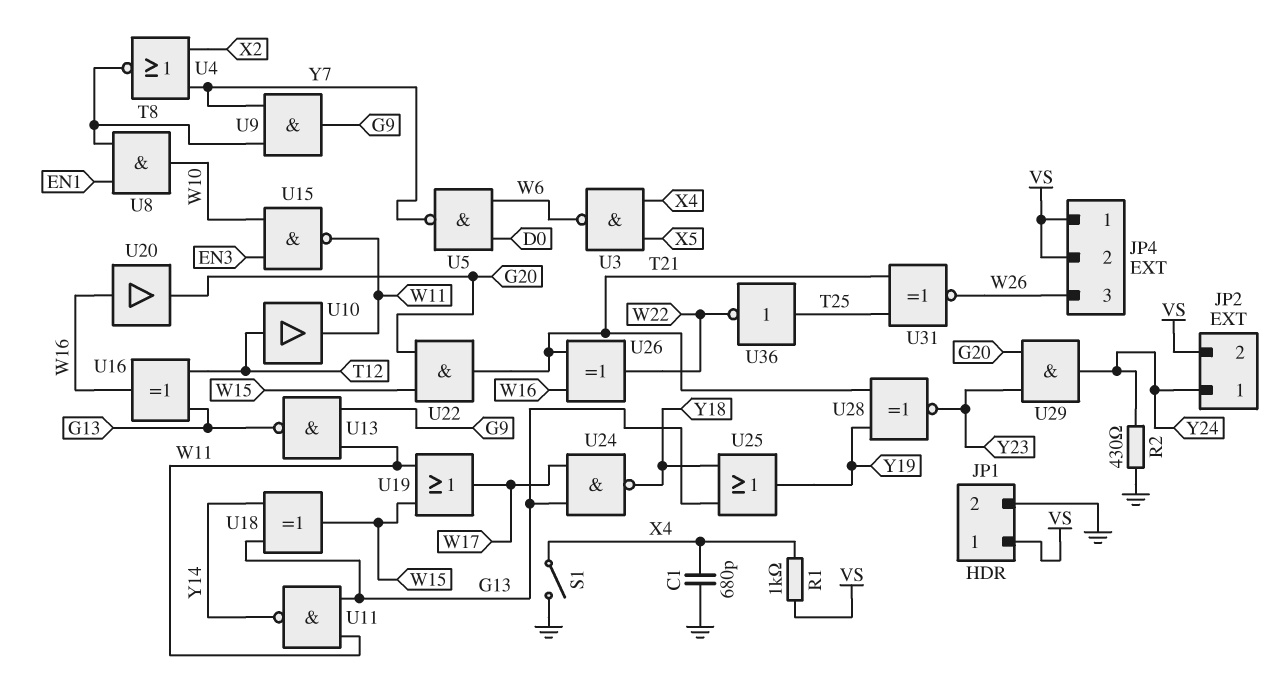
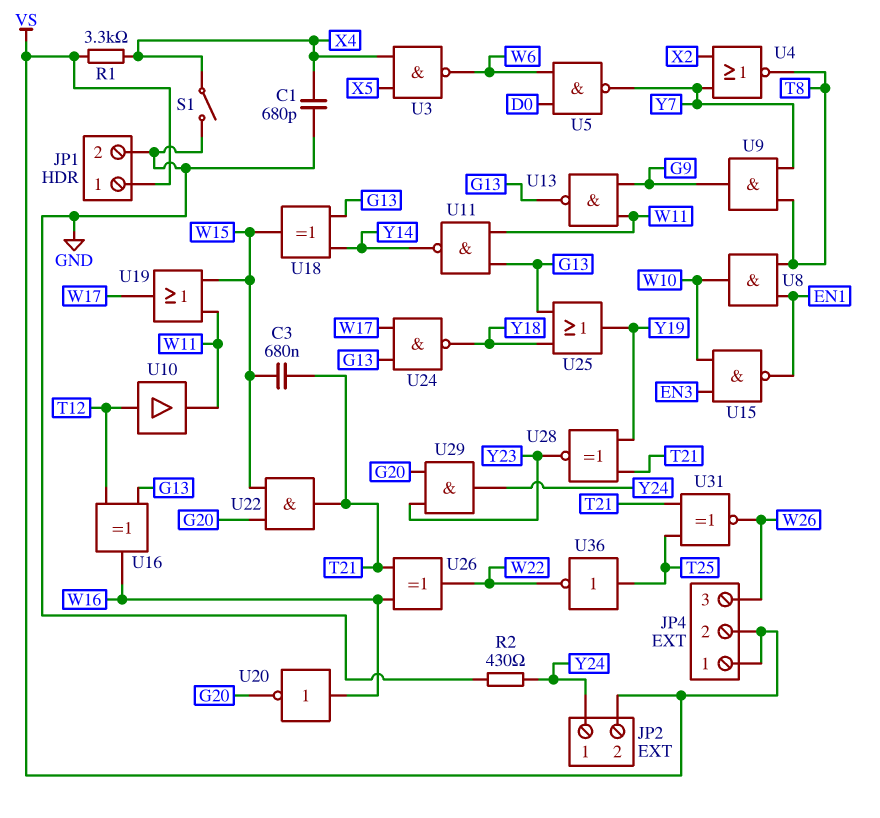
C3: none -> 680nF (T21, W15)
R1: 1k (VS, X4) -> 3.3k (VS, X4)
U15: NAND (in EN3, in W10, out W11) -> NAND (in EN3, in W10, out EN1)
U20: buffer (in W16, out G20) -> NOT (in W16, out G20)

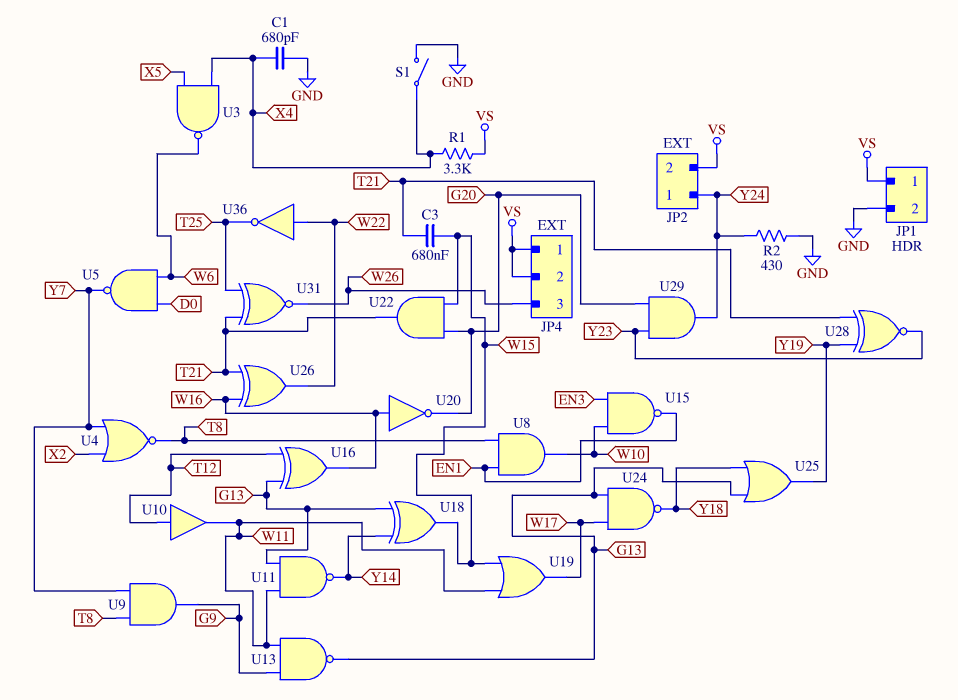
U36: NOT (in T25, out W22) -> NOT (in W22, out T25)

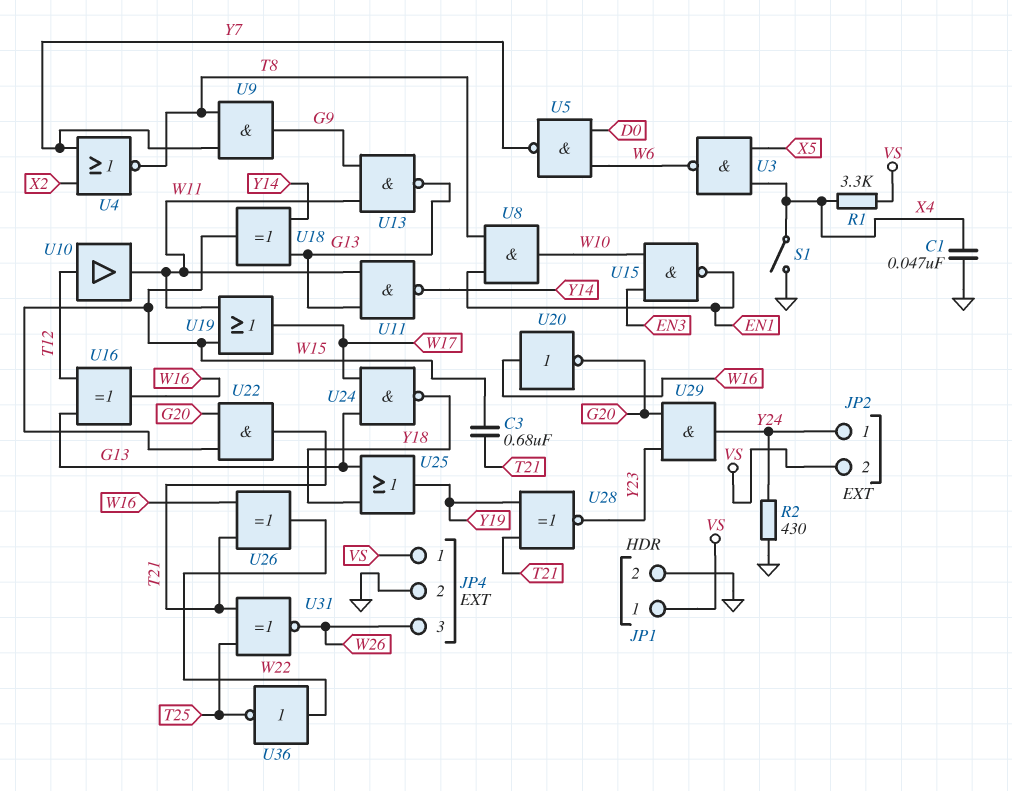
C1: 680pF (GND, X4) -> 47nF (GND, X4)
JP4 pin 2: VS -> GND

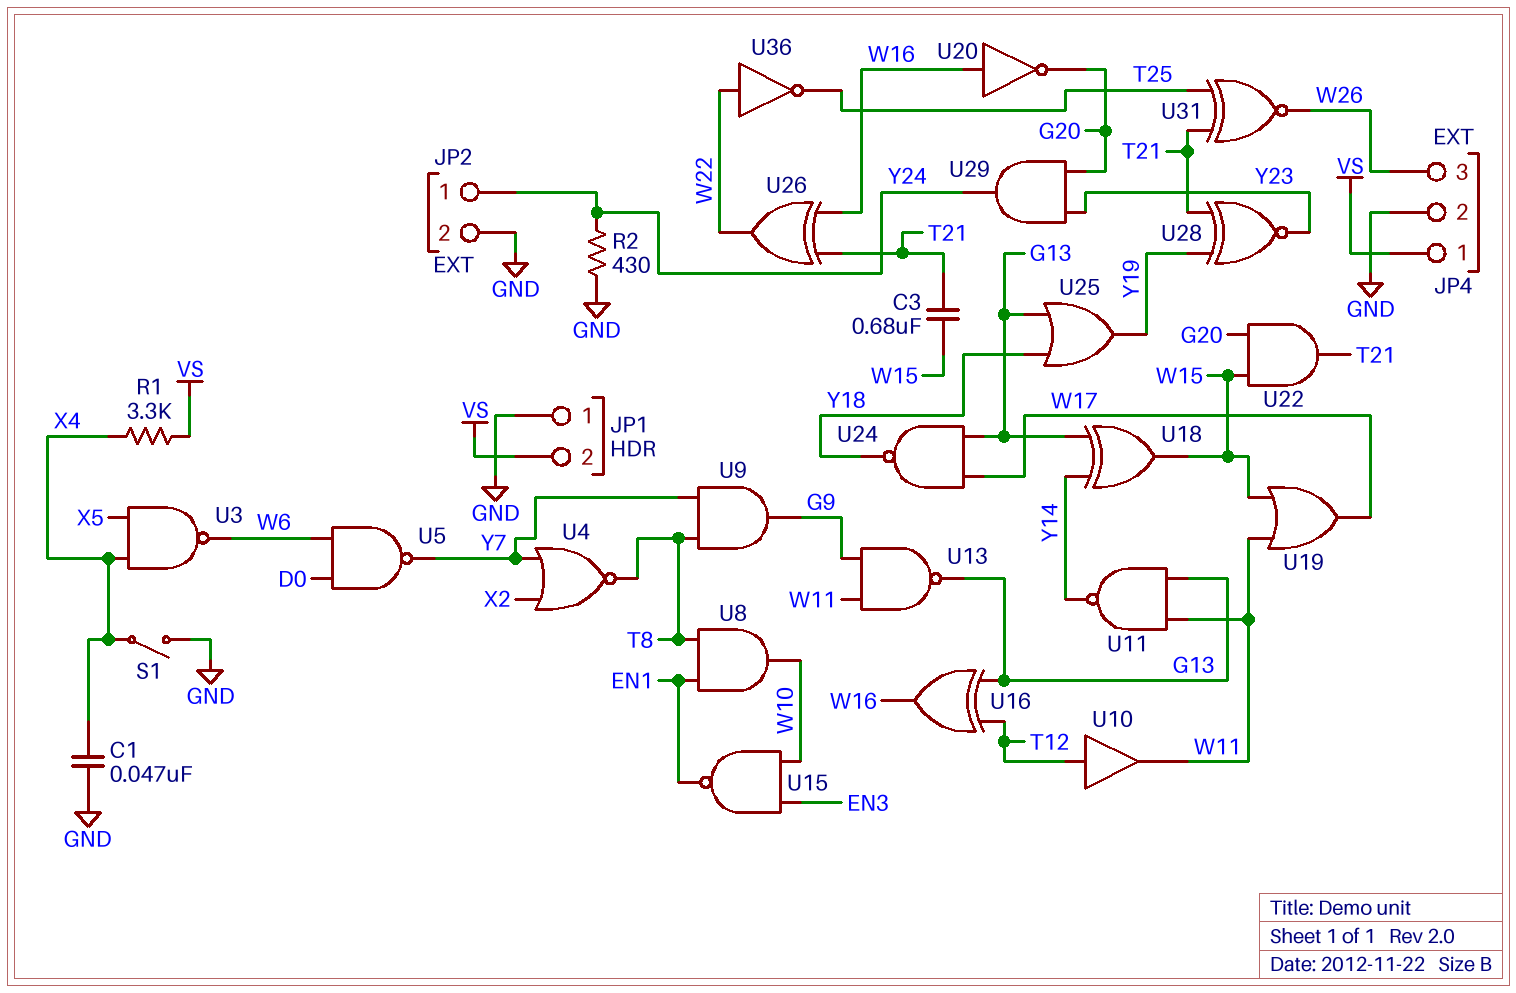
JP1 pin 1: VS -> GND
JP1 pin 2: GND -> VS
JP2 pin 2: VS -> GND

